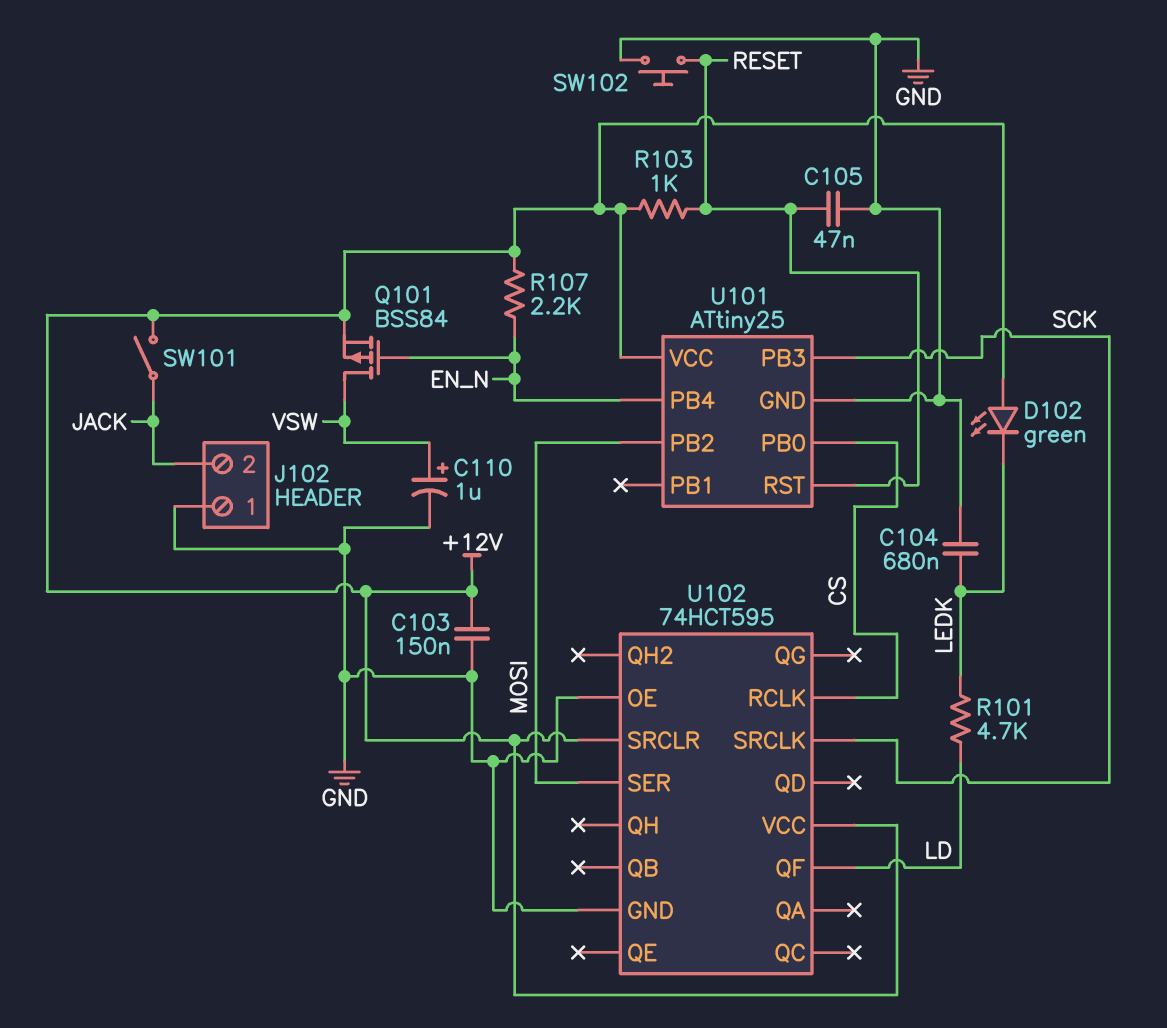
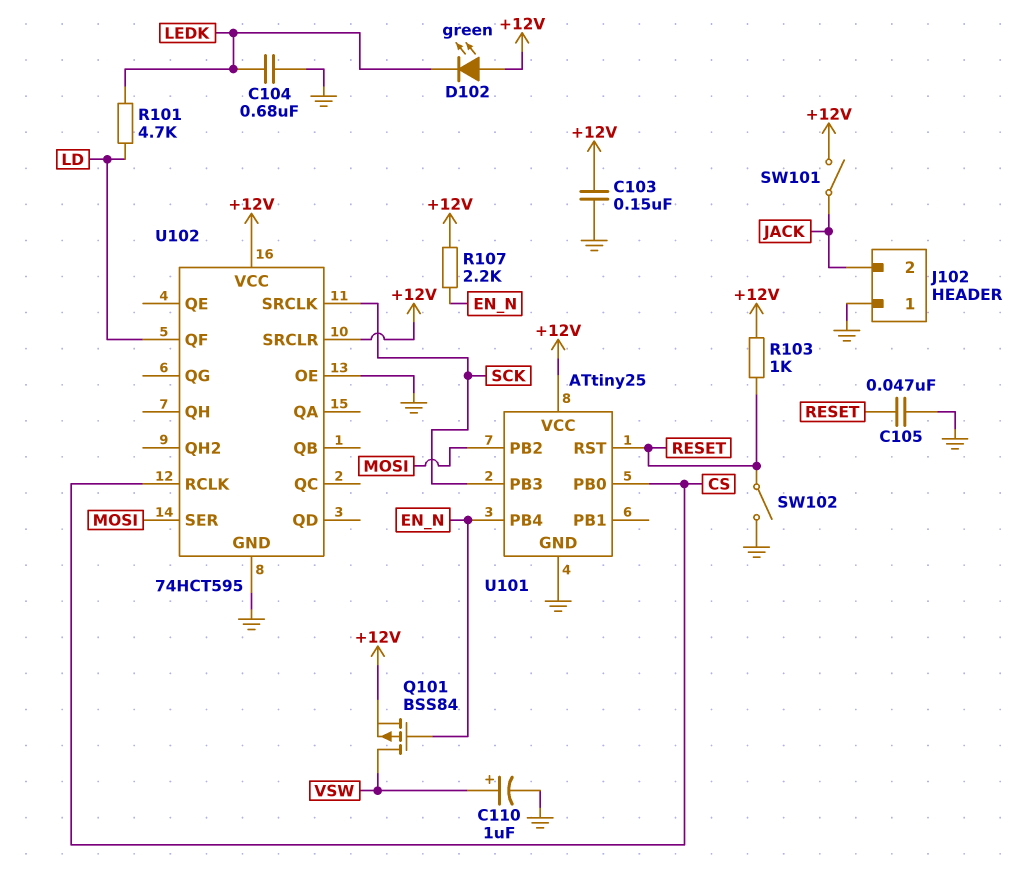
SW102: button (GND, RESET) -> switch (GND, RESET)

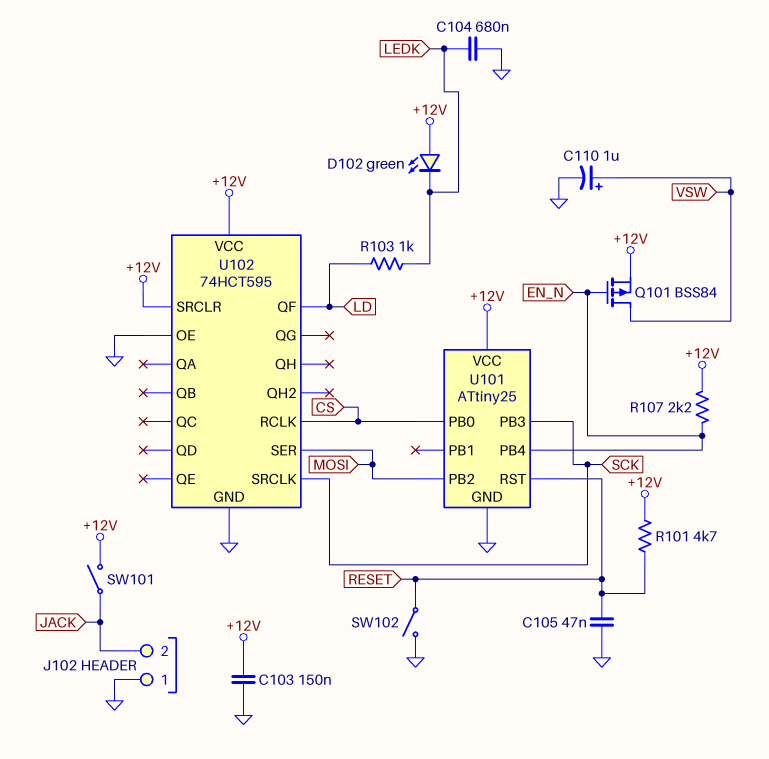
R101: 4.7k (LD, LEDK) -> 4.7k (+12V, RESET)
R103: 1k (+12V, RESET) -> 1k (LD, LEDK)

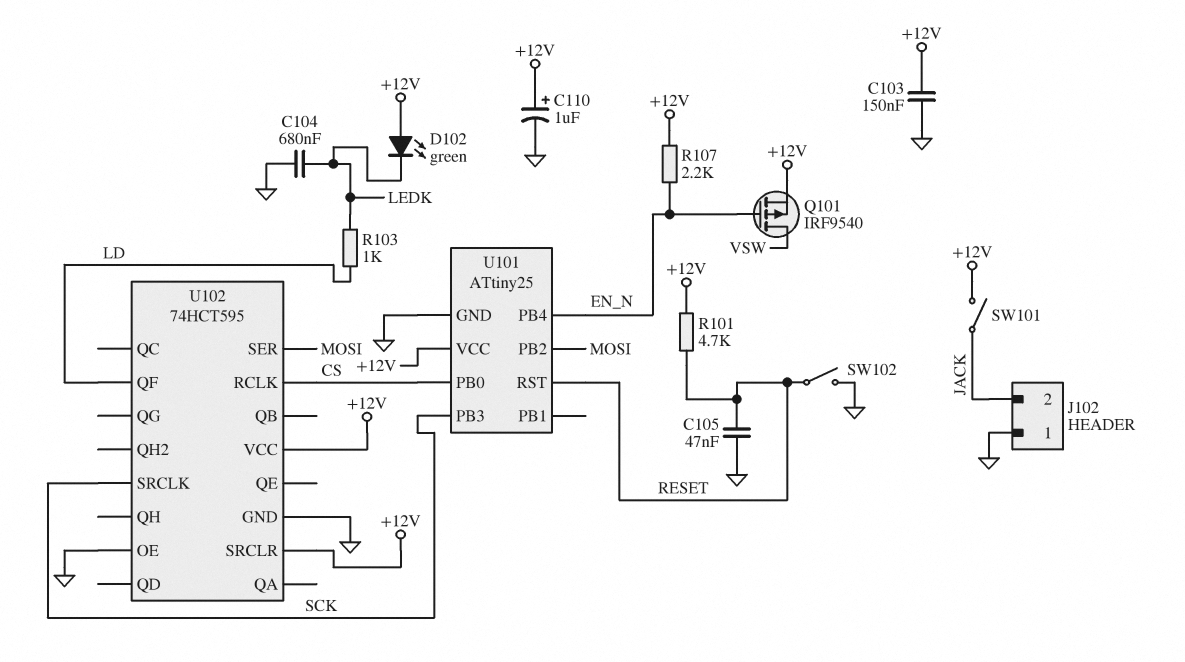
C110: 1uF (plus VSW, minus GND) -> 1uF (plus +12V, minus GND)
Q101: PMOS BSS84 (G EN_N, D VSW, S +12V) -> PMOS IRF9540 (G EN_N, D VSW, S +12V)

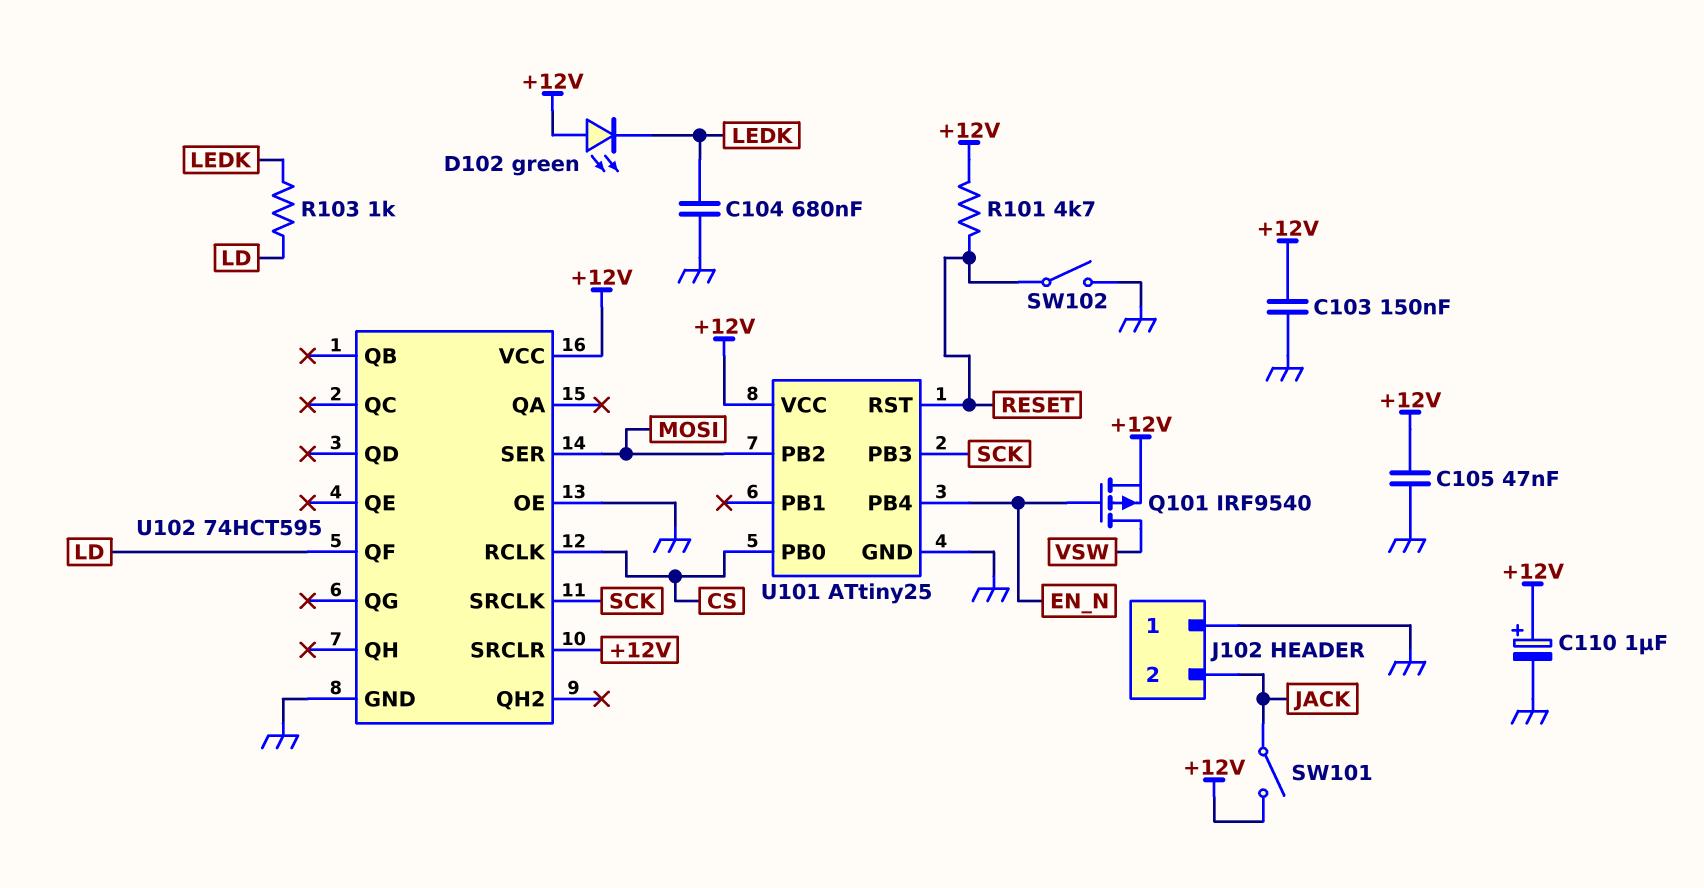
C105: 47nF (GND, RESET) -> 47nF (+12V, GND)
R107: 2.2k (+12V, EN_N) -> none

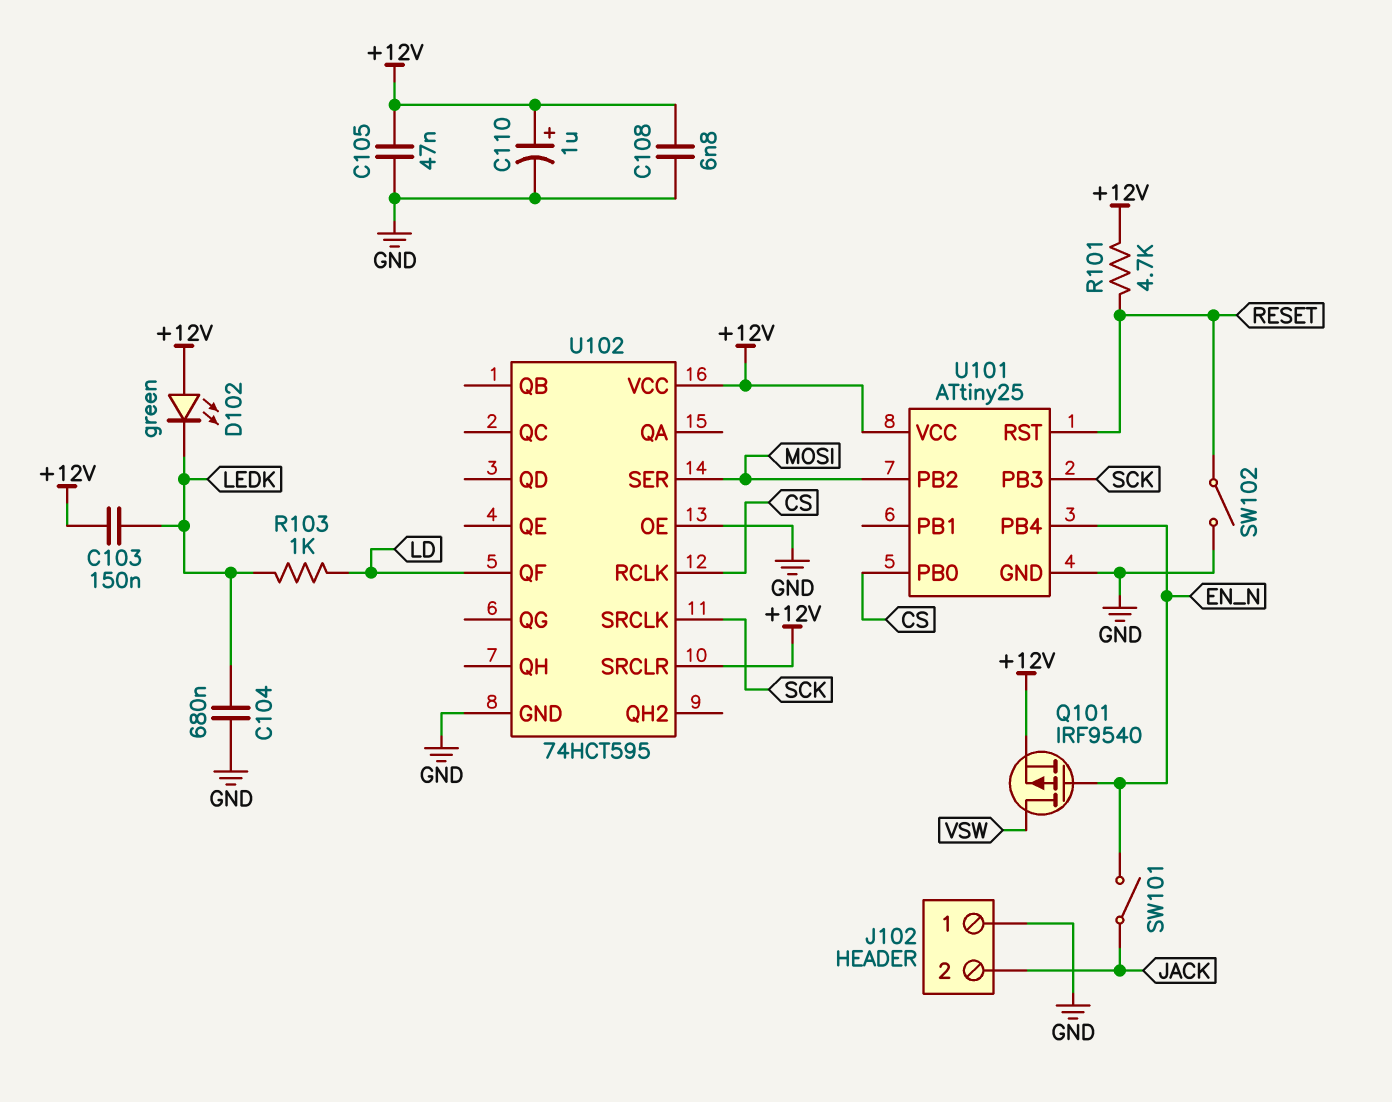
C103: 150nF (+12V, GND) -> 150nF (+12V, LEDK)
C108: none -> 6.8nF (+12V, GND)
SW101: switch (+12V, JACK) -> switch (EN_N, JACK)

